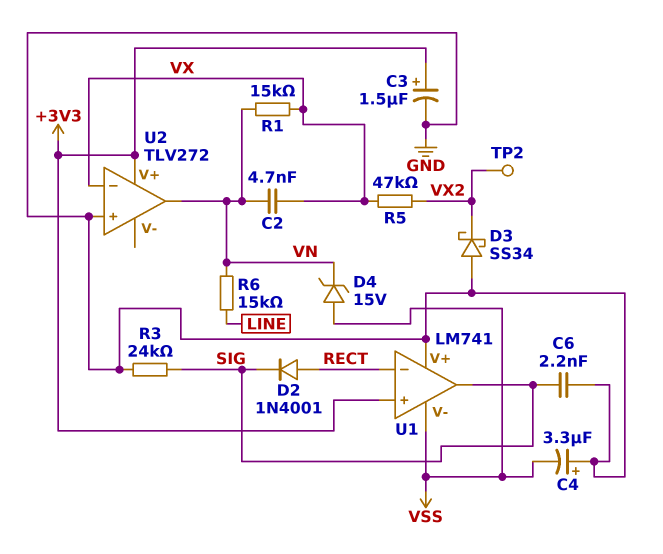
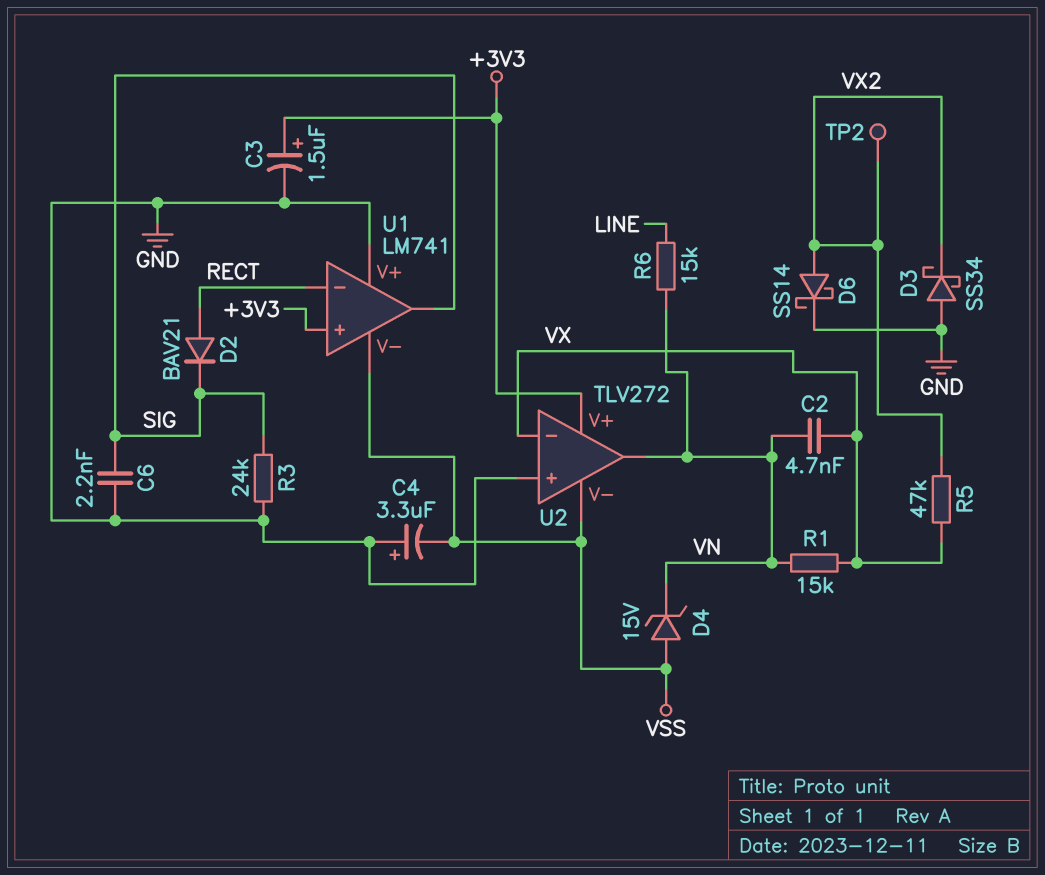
D2: diode 1N4001 (A RECT, K SIG) -> diode BAV21 (A RECT, K SIG)
D6: none -> schottky SS14 (A VX2, K GND)
U2 pin V-: none -> VSS

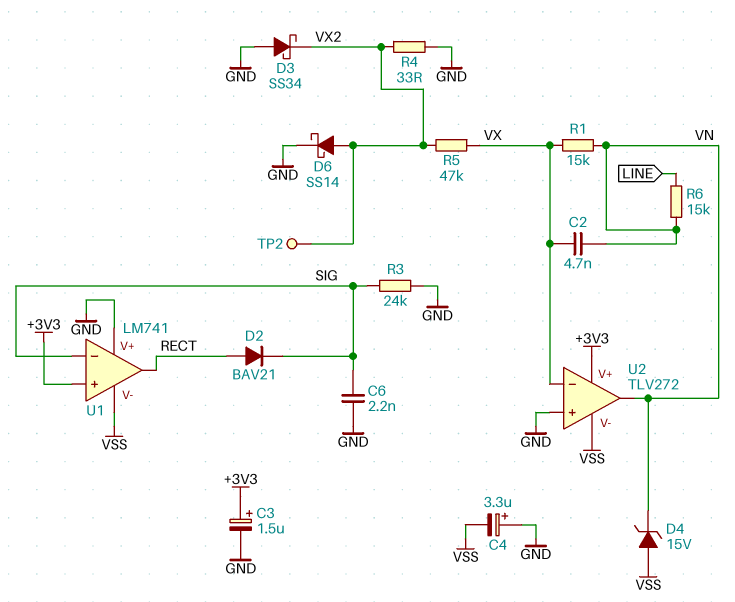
R4: none -> 33 (GND, VX2)
U1 pin in-: RECT -> SIG
U1 pin out: SIG -> RECT

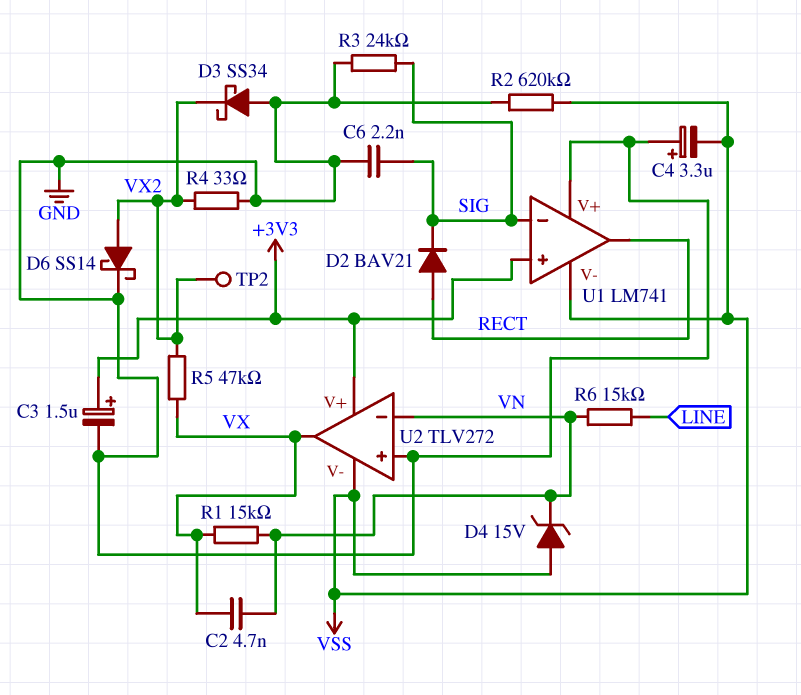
R2: none -> 620k (GND, VSS)
U2 pin in-: VX -> VN
U2 pin out: VN -> VX

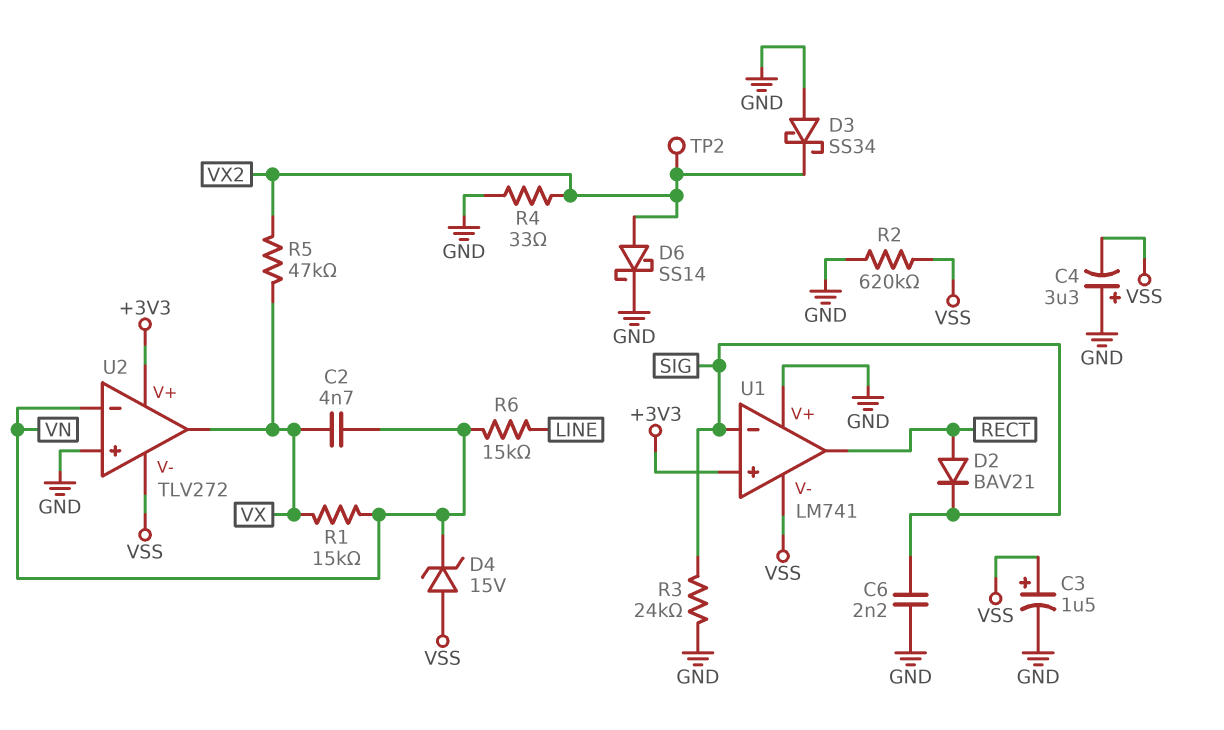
C3: 1.5uF (plus +3V3, minus GND) -> 1.5uF (plus VSS, minus GND)

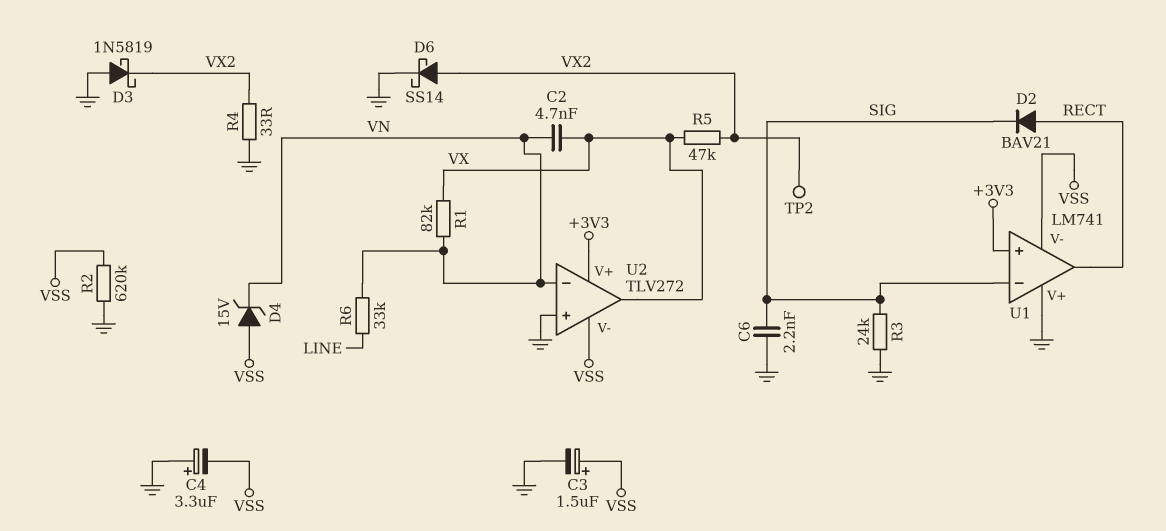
D3: schottky SS34 (A GND, K VX2) -> schottky 1N5819 (A GND, K VX2)
R1: 15k (VN, VX) -> 82k (VN, VX)
R6: 15k (LINE, VN) -> 33k (LINE, VN)

